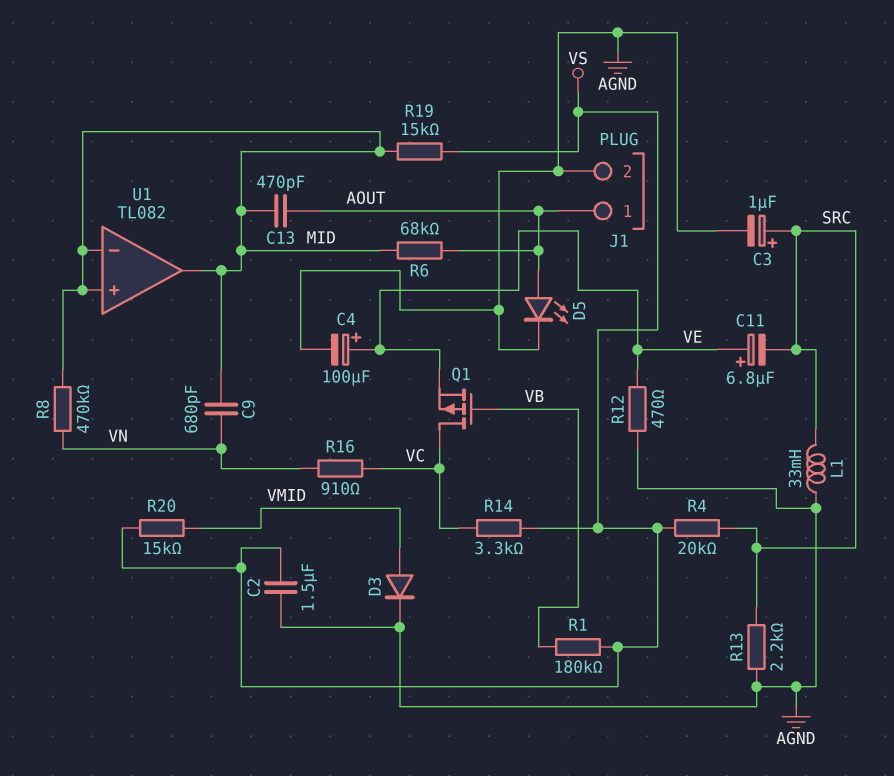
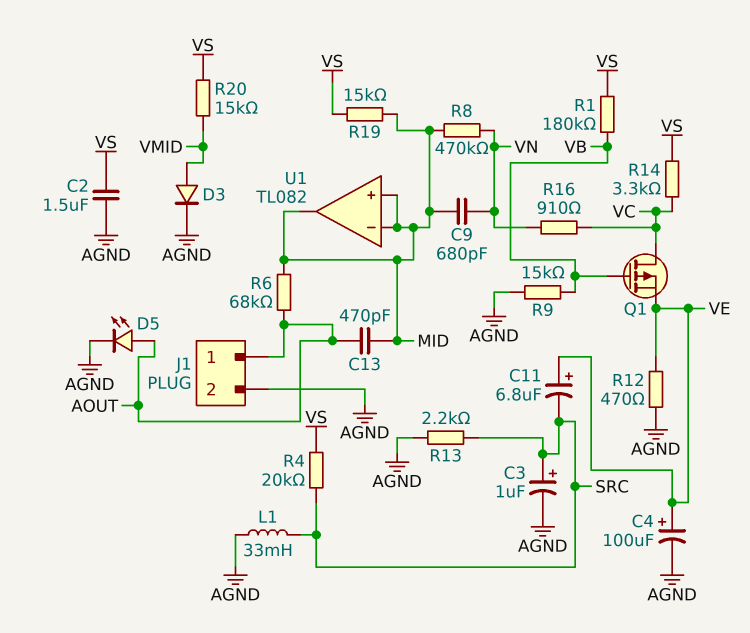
R9: none -> 15k (AGND, VB)

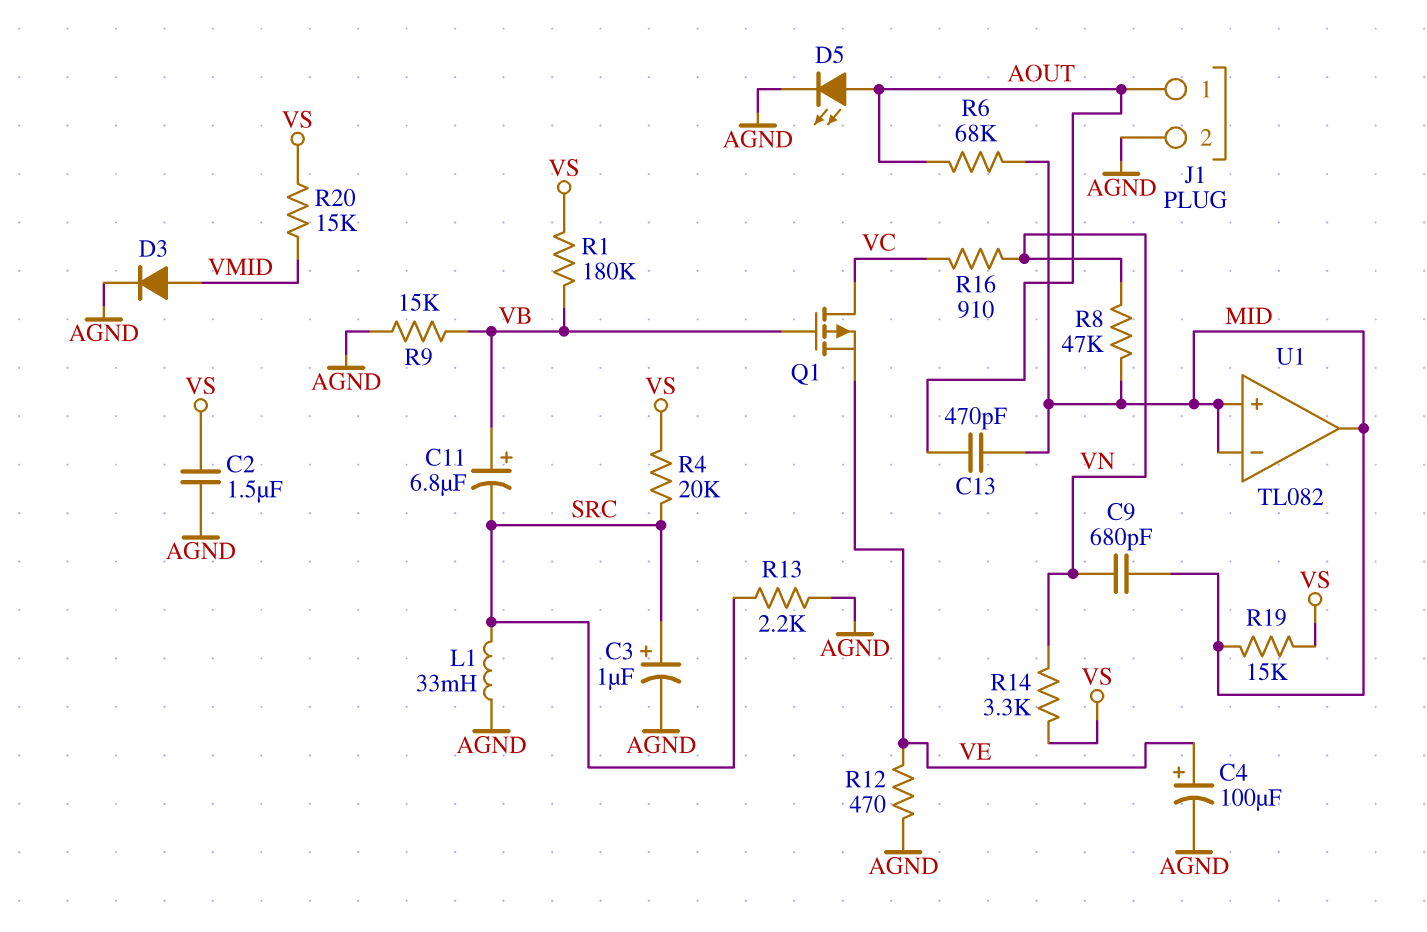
C11: 6.8uF (plus VE, minus SRC) -> 6.8uF (plus VB, minus SRC)
R8: 470k (MID, VN) -> 47k (MID, VN)
R14: 3.3k (VC, VS) -> 3.3k (VN, VS)

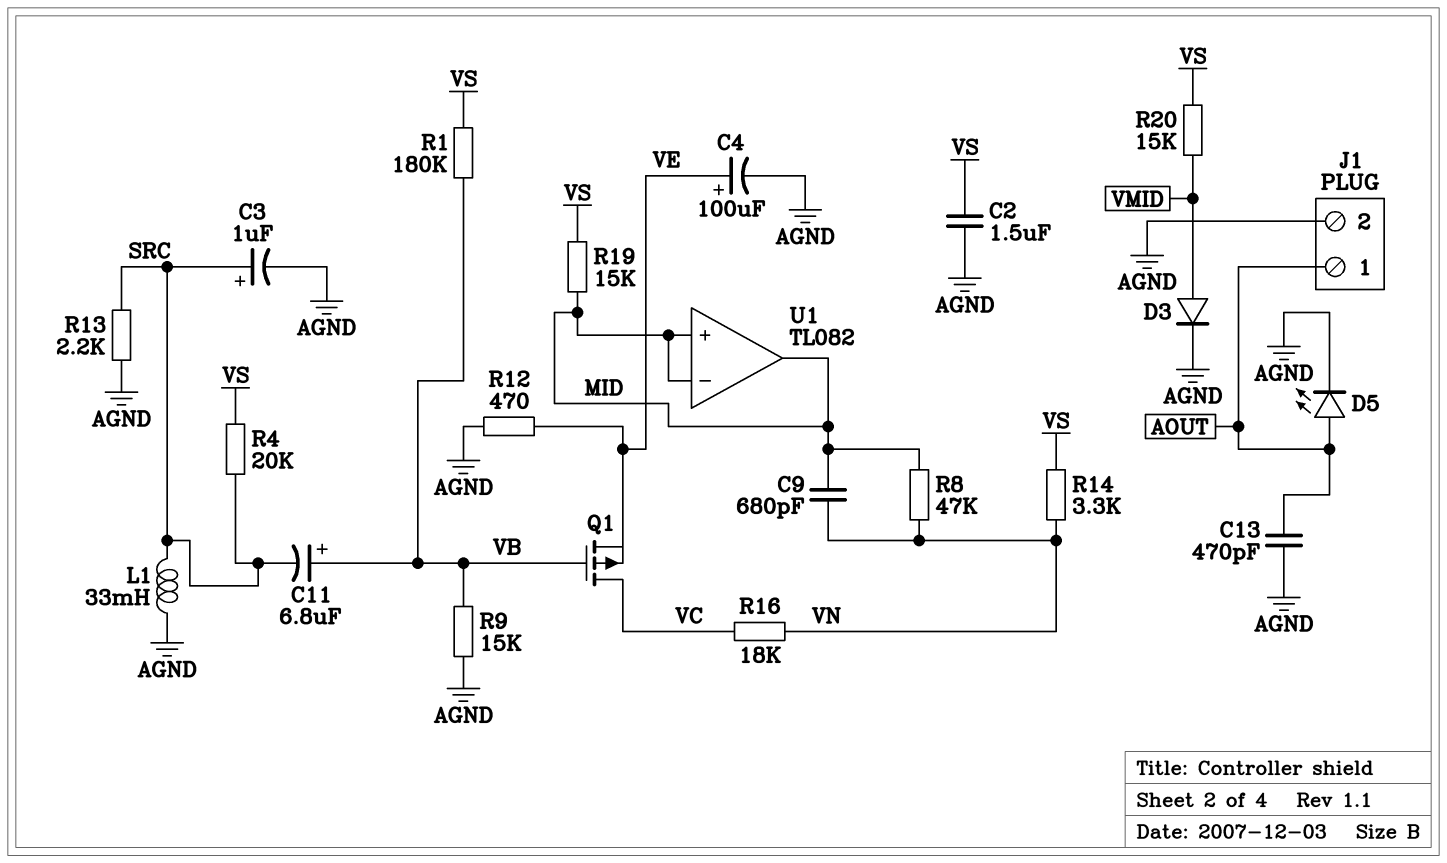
C13: 470pF (AOUT, MID) -> 470pF (AGND, AOUT)
R6: 68k (AOUT, MID) -> none
R16: 910 (VC, VN) -> 18k (VC, VN)

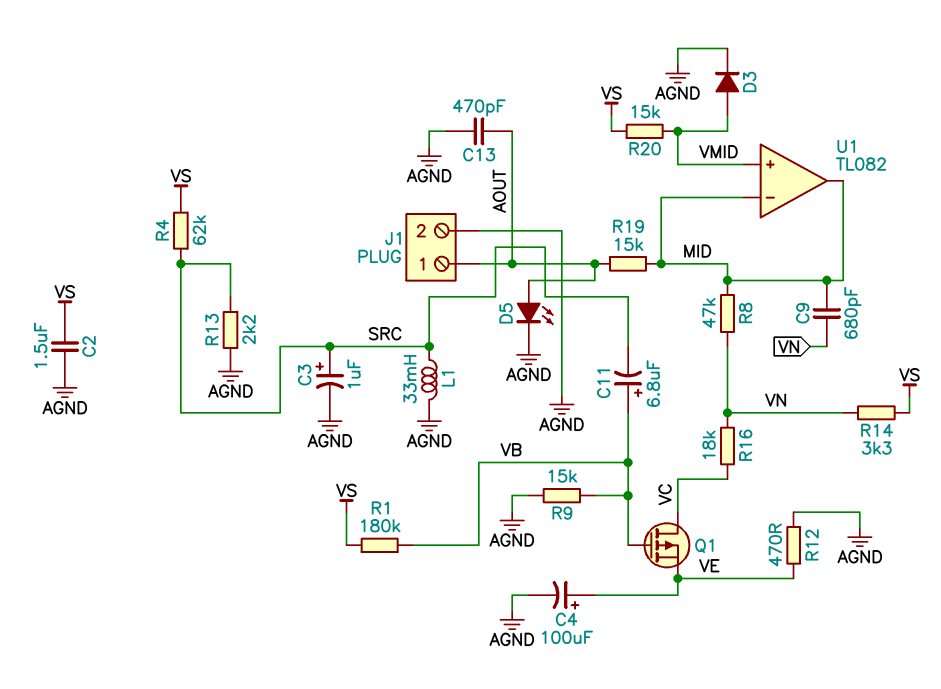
R4: 20k (SRC, VS) -> 62k (SRC, VS)
R19: 15k (MID, VS) -> 15k (AOUT, MID)
U1 pin in+: MID -> VMID

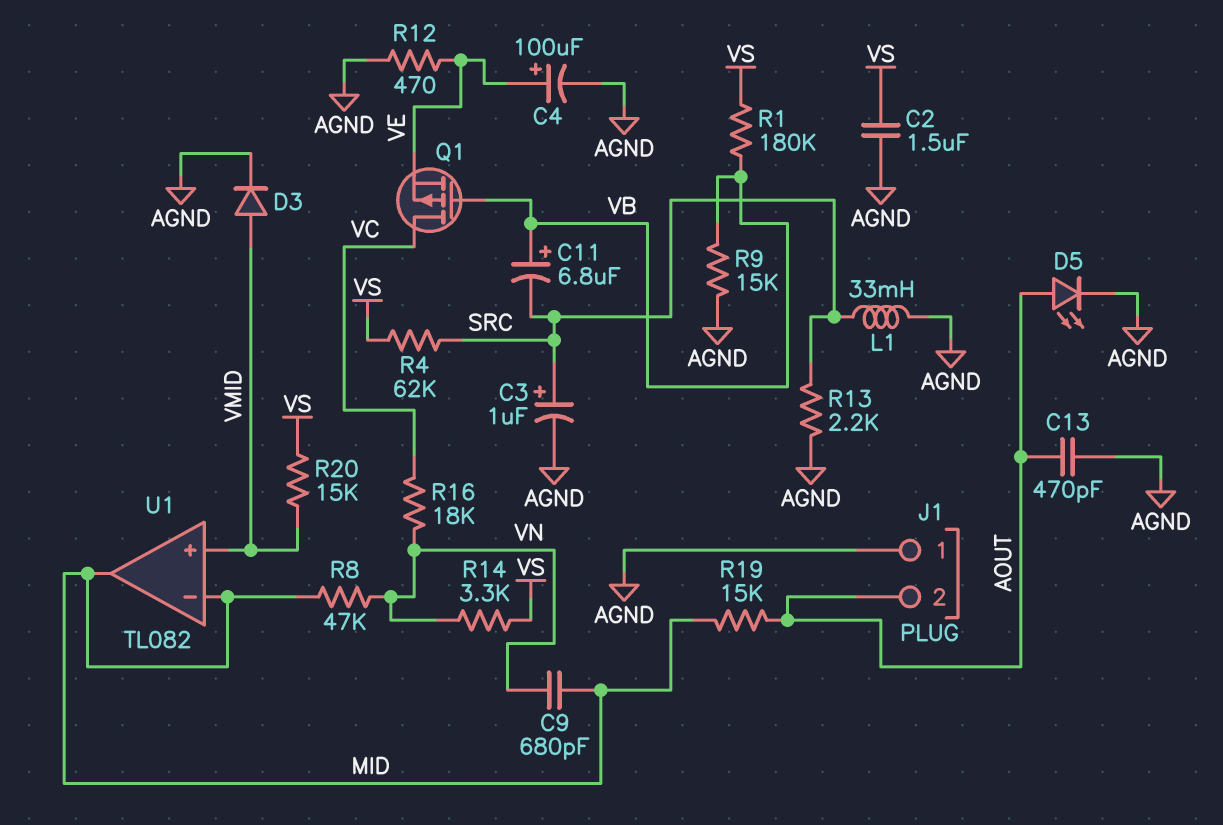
J1 pin 1: AOUT -> AGND
J1 pin 2: AGND -> AOUT

